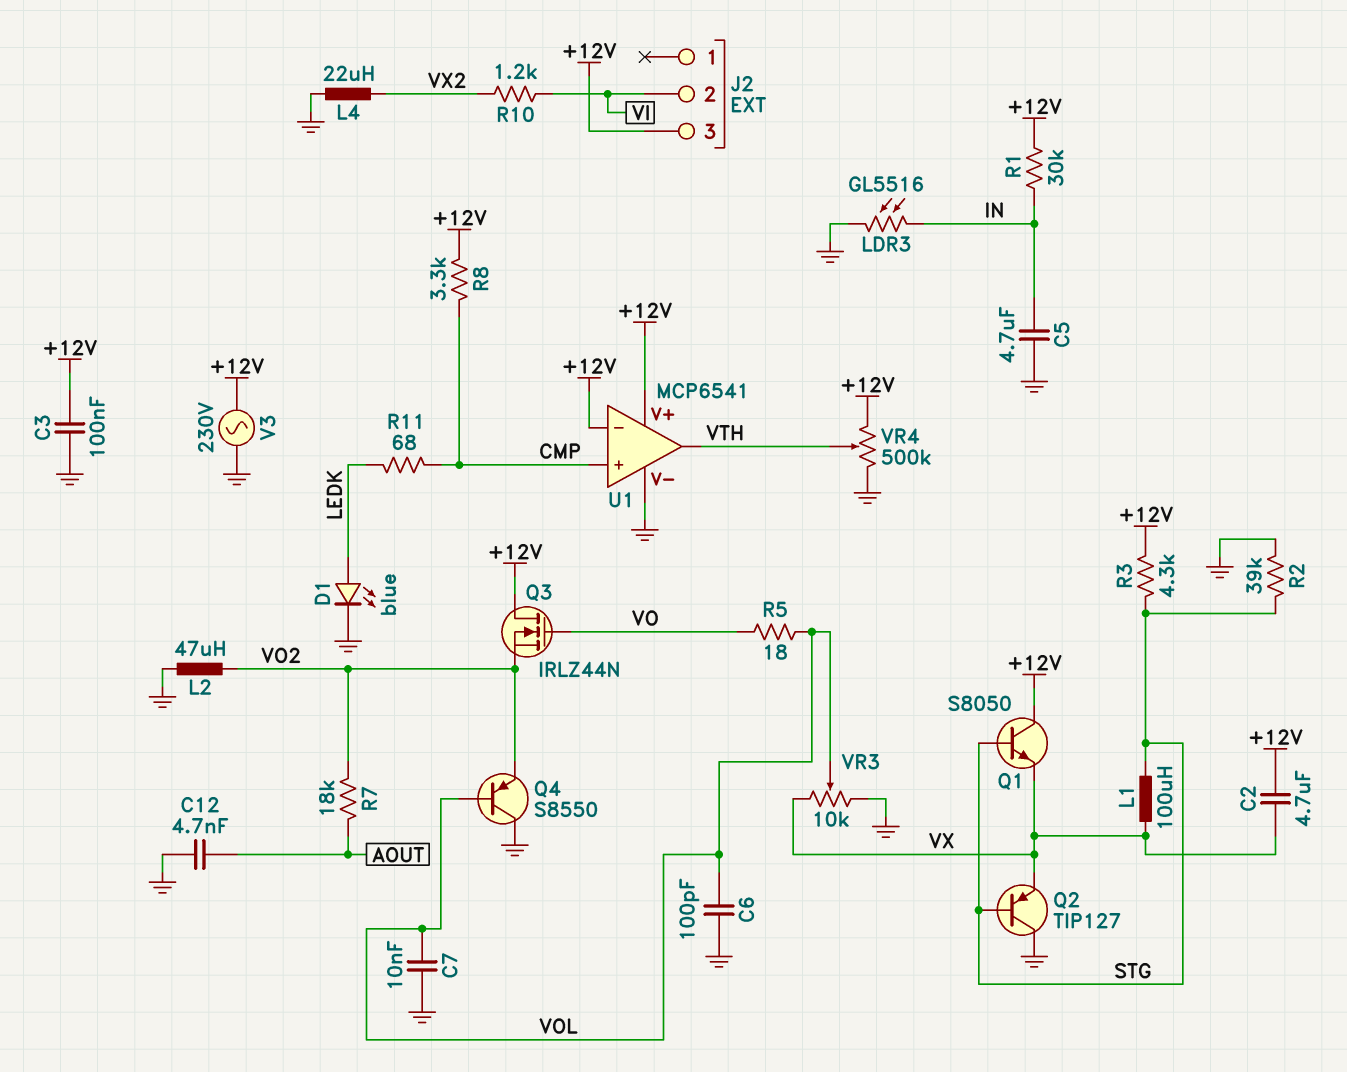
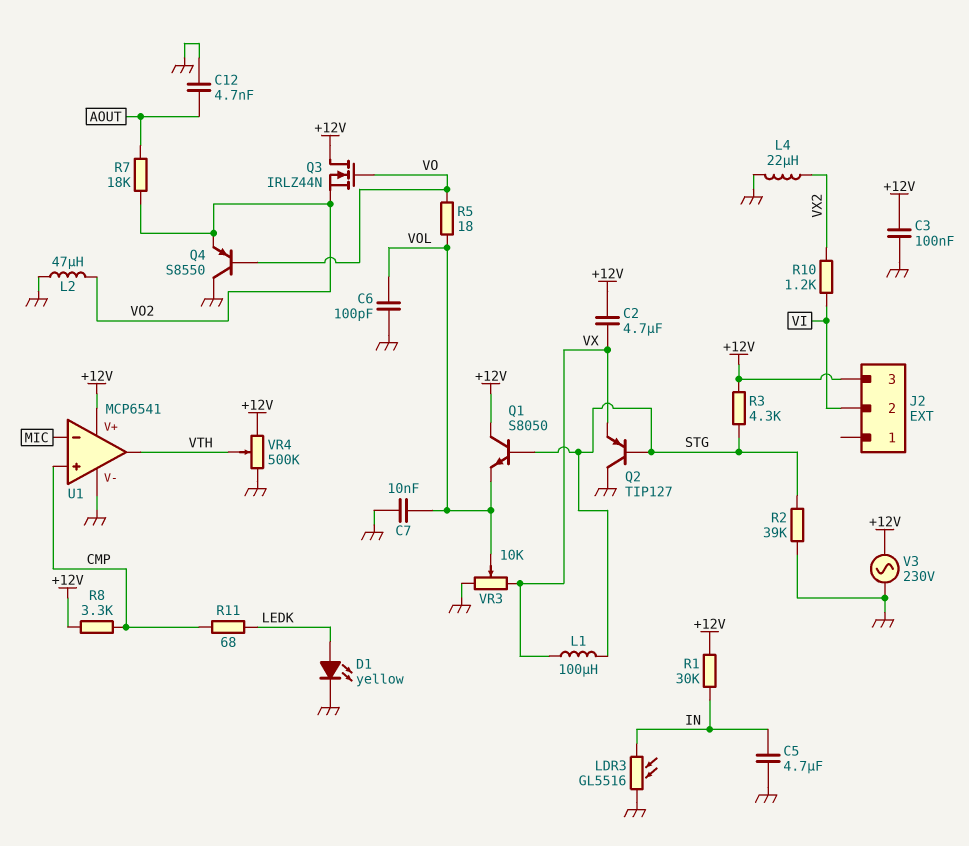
D1: LED blue (A LEDK, K GND) -> LED yellow (A LEDK, K GND)
Q1: NPN S8050 (B STG, C +12V, E VX) -> NPN S8050 (B STG, C +12V, E VOL)
Q4: PNP S8550 (B VOL, C GND, E VO2) -> PNP S8550 (B VO, C GND, E VO2)
U1 pin in-: +12V -> MIC

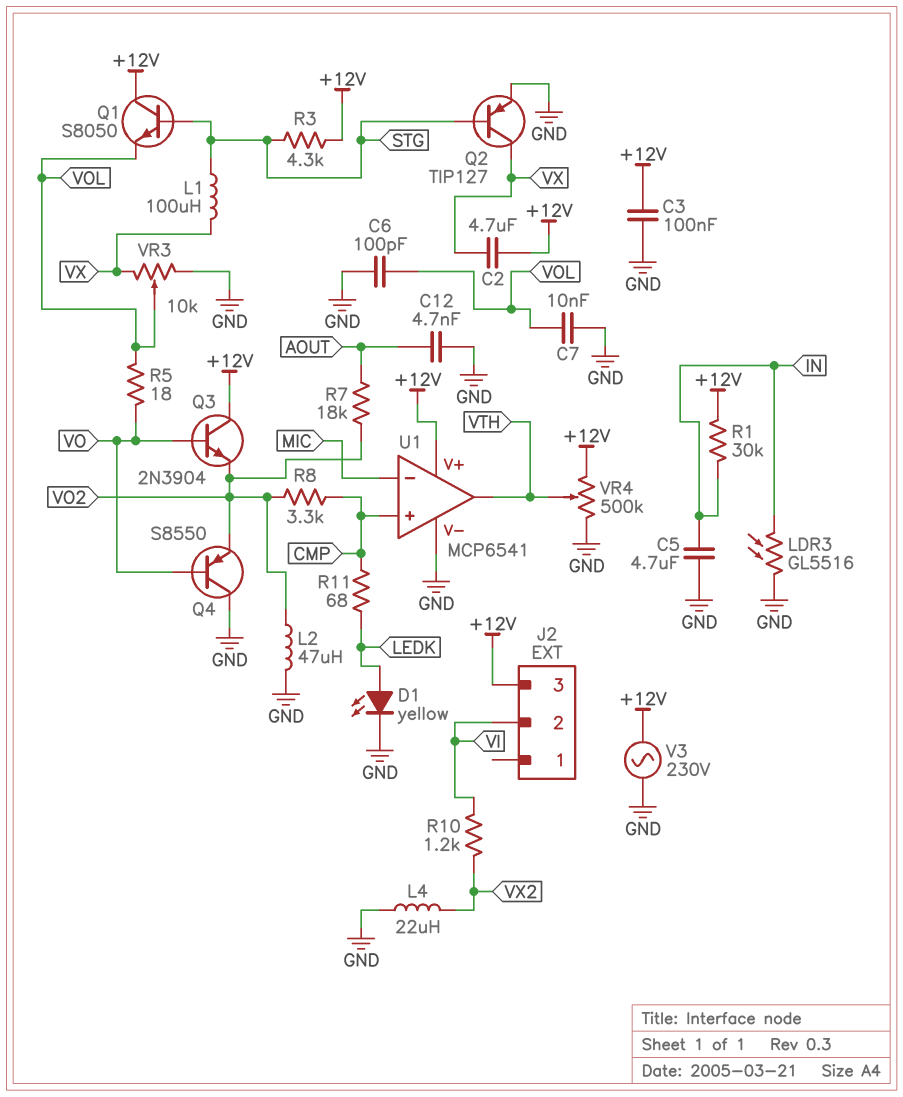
Q2: PNP TIP127 (B STG, C GND, E VX) -> PNP TIP127 (B STG, C VX, E GND)
Q3: NMOS IRLZ44N (G VO, D +12V, S VO2) -> NPN 2N3904 (B VO, C +12V, E VO2)
R2: 39k (GND, STG) -> none
R8: 3.3k (+12V, CMP) -> 3.3k (CMP, VO2)

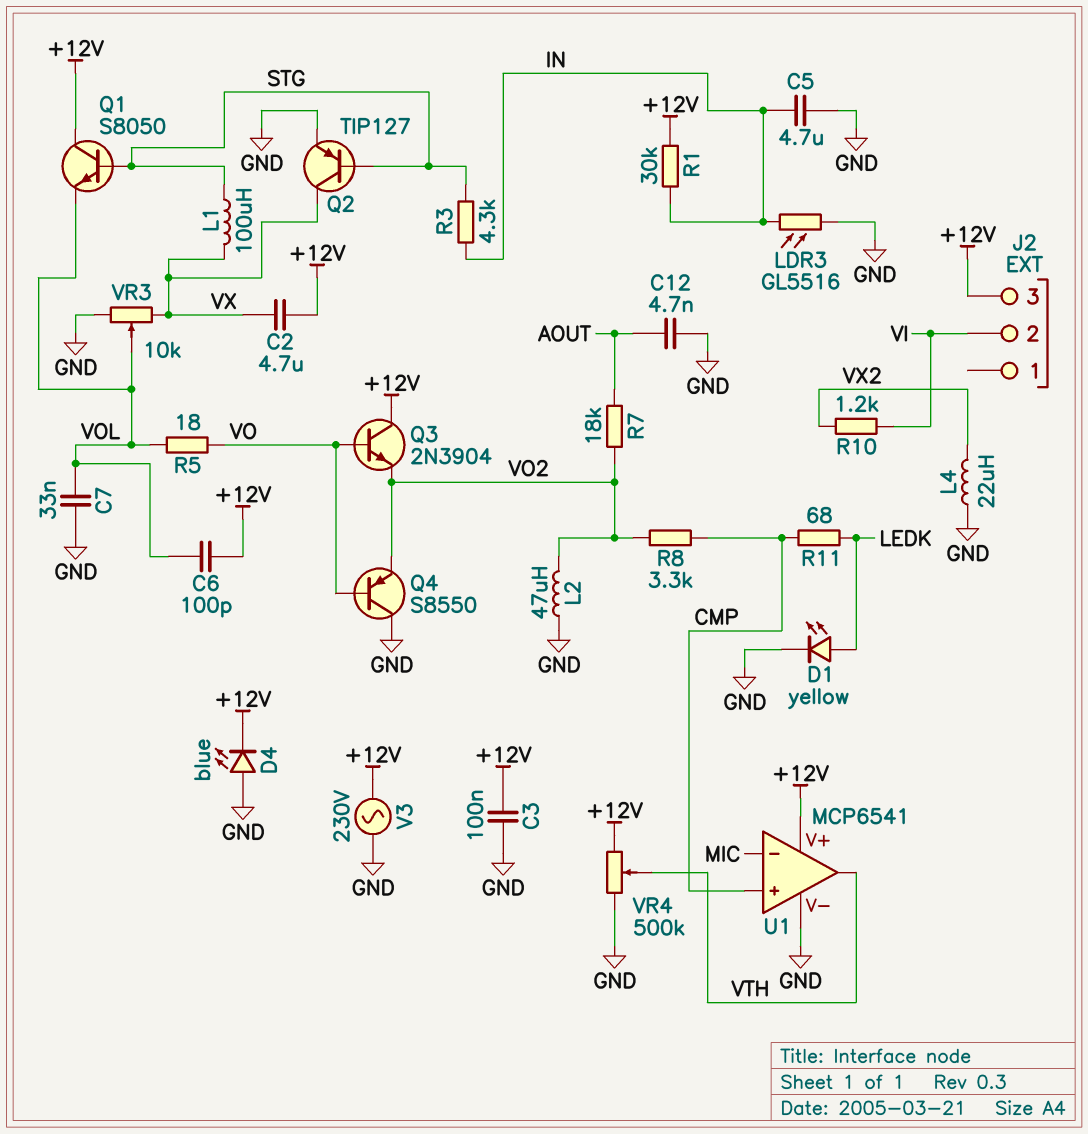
C6: 100pF (GND, VOL) -> 100pF (+12V, VOL)
C7: 10nF (GND, VOL) -> 33nF (GND, VOL)
D4: none -> LED blue (A GND, K +12V)
R3: 4.3k (+12V, STG) -> 4.3k (IN, STG)

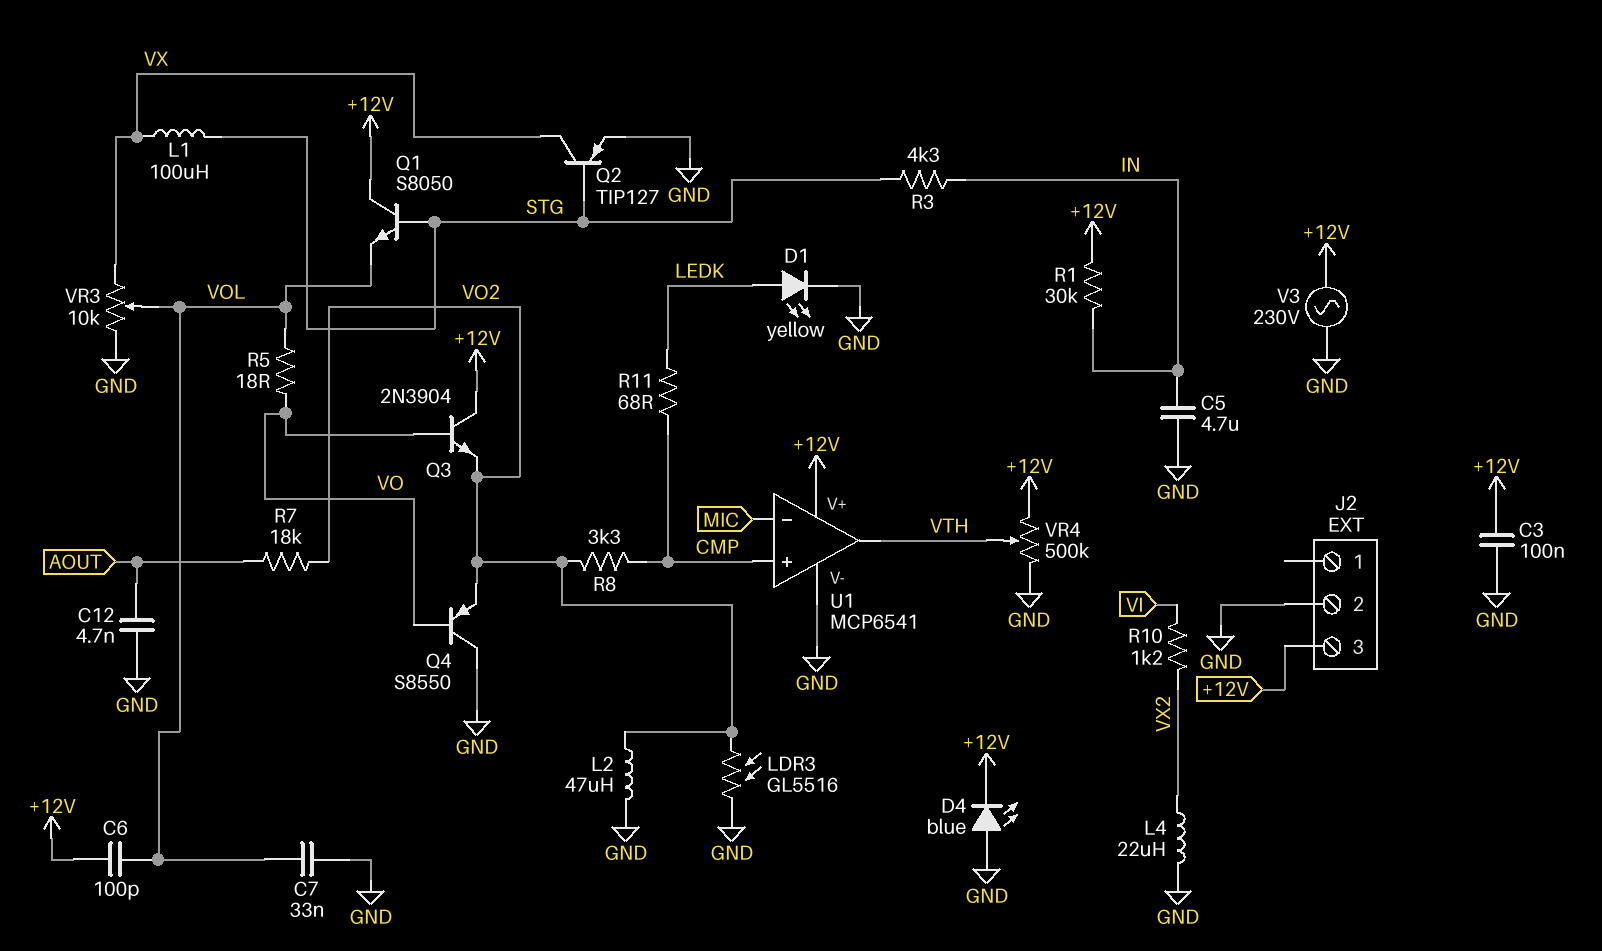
C2: 4.7uF (+12V, VX) -> none
J2 pin 2: VI -> GND
LDR3: GL5516 (GND, IN) -> GL5516 (GND, VO2)

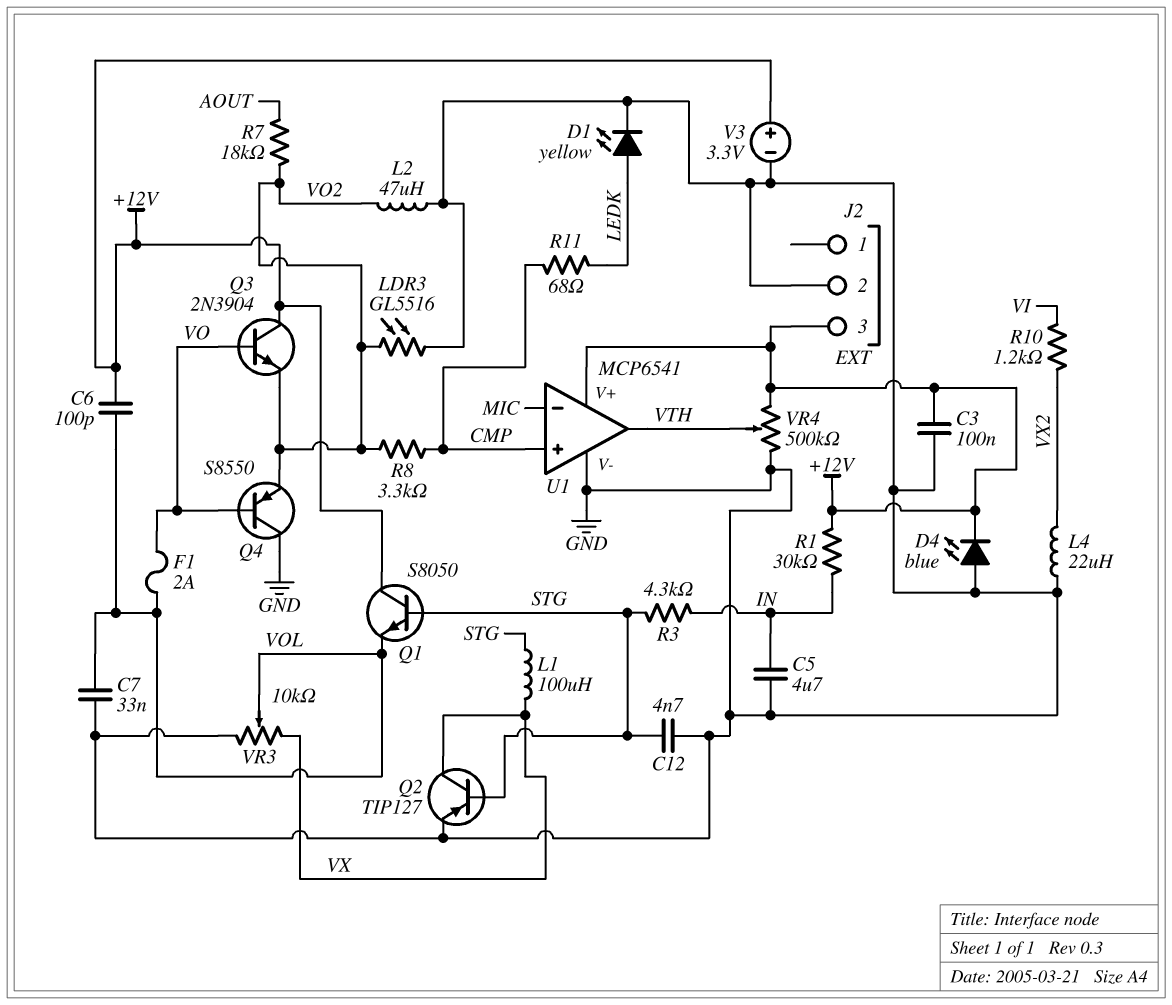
C12: 4.7nF (AOUT, GND) -> 4.7nF (GND, STG)
F1: none -> 2A (VO, VOL)
R5: 18 (VO, VOL) -> none
V3: AC 230V (+12V, GND) -> 3.3V (plus +12V, minus GND)

